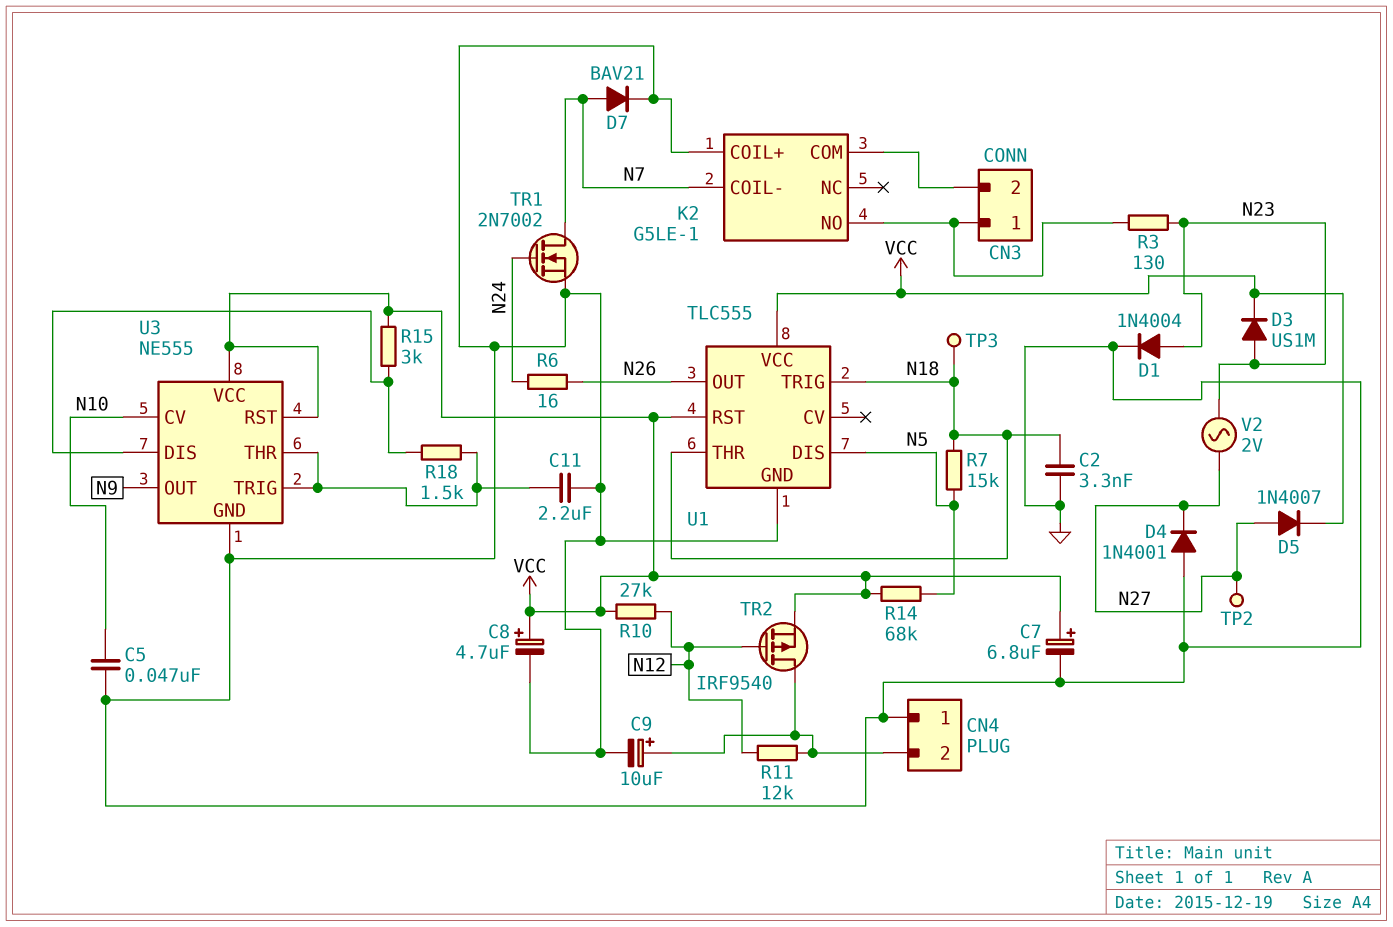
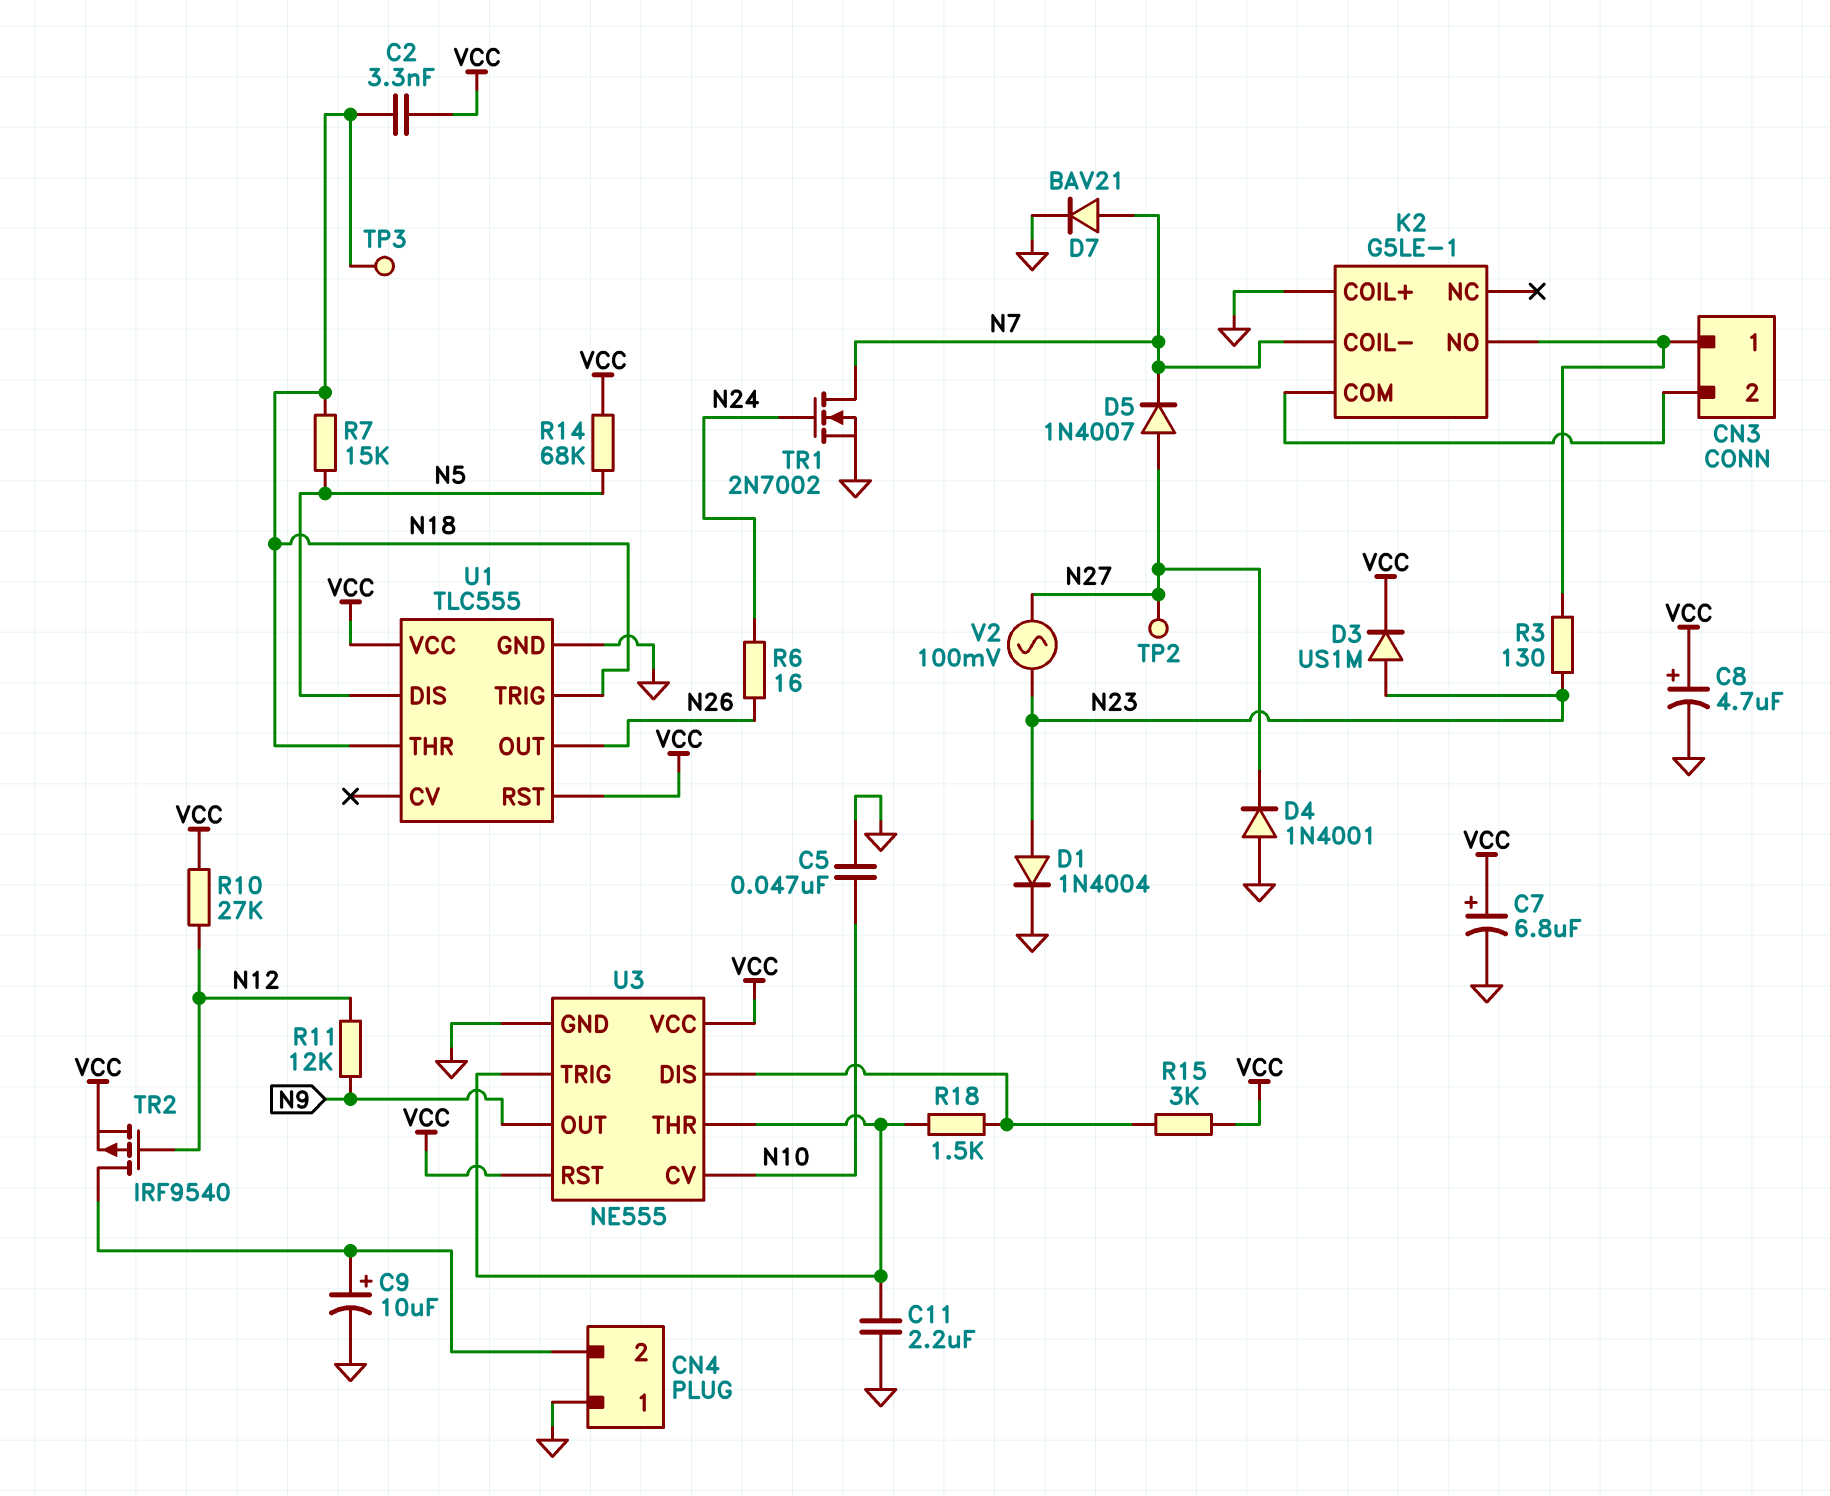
C2: 3.3nF (GND, N18) -> 3.3nF (N18, VCC)
D5: diode 1N4007 (A N27, K VCC) -> diode 1N4007 (A N27, K N7)
R11: 12k (CN4/2, N12) -> 12k (N9, N12)
V2: AC 2V (N23, N27) -> AC 100mV (N23, N27)

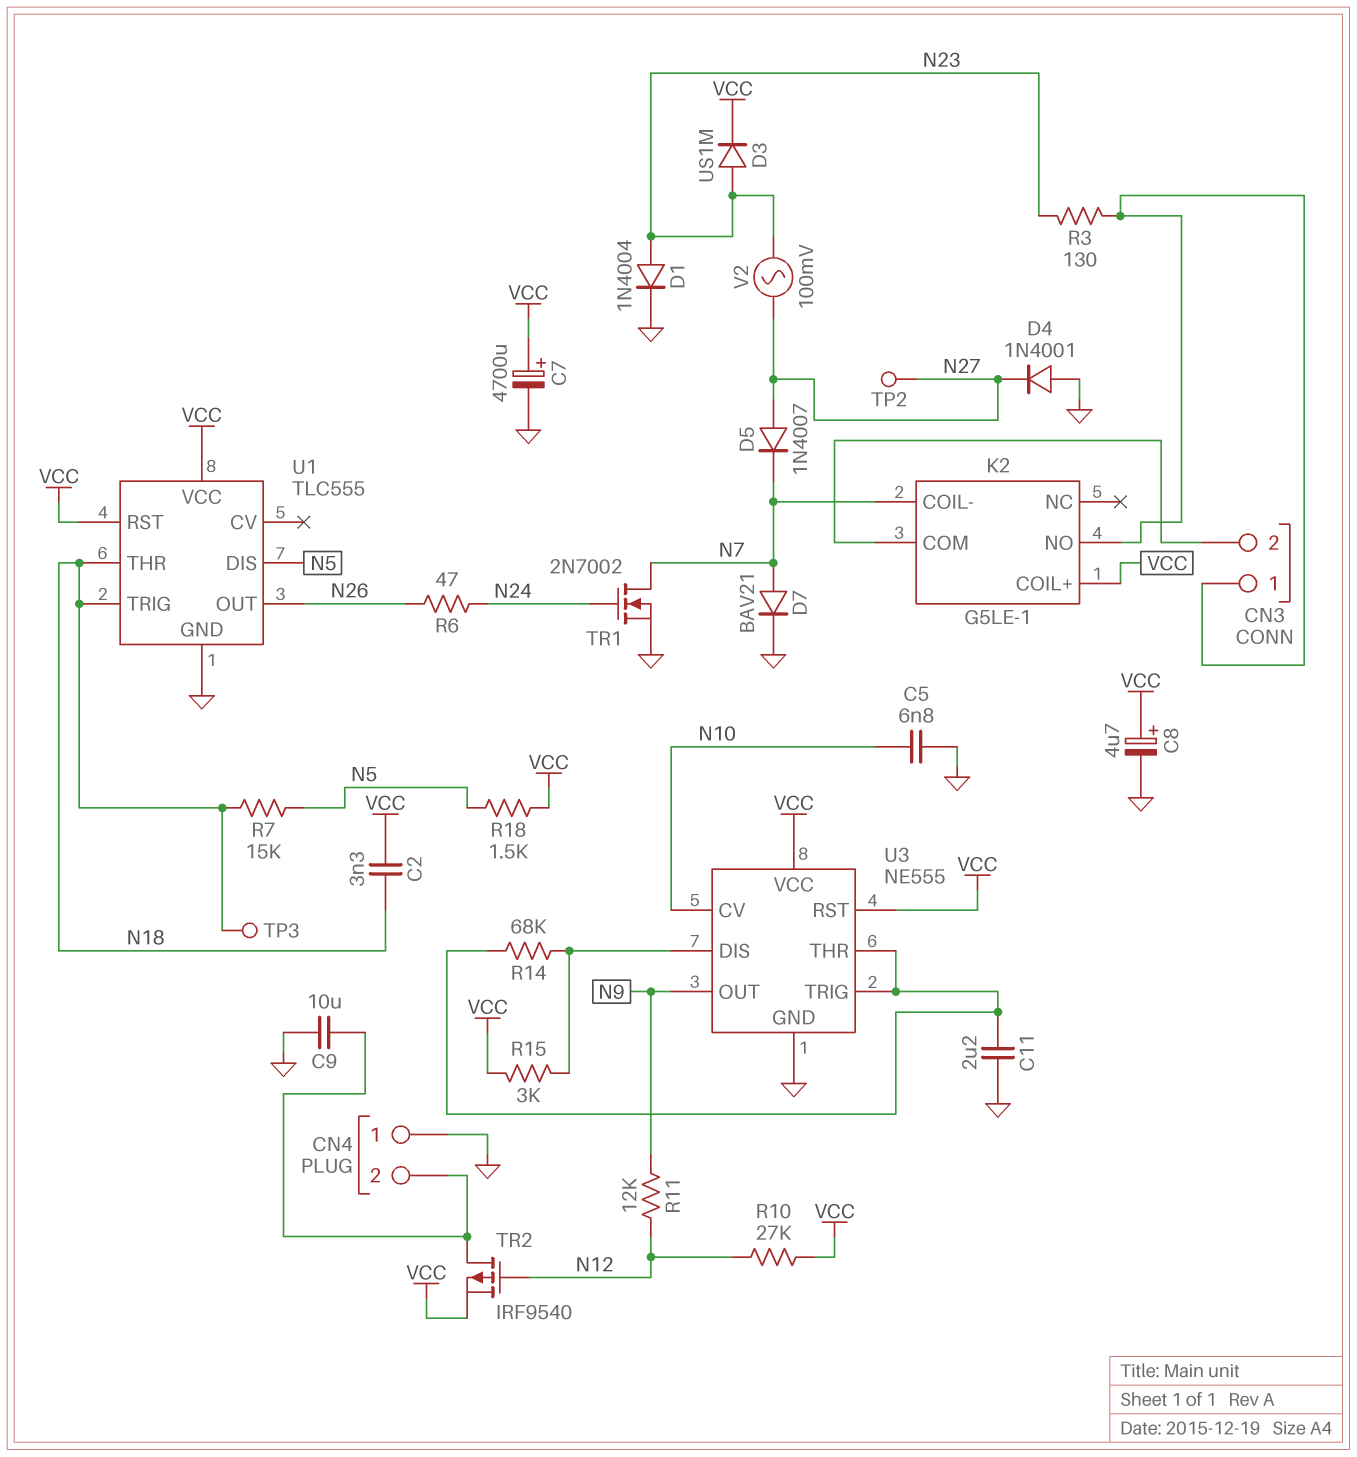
C5: 47nF (GND, N10) -> 6.8nF (GND, N10)
C7: 6.8uF (plus VCC, minus GND) -> 4700uF (plus VCC, minus GND)
C9: 10uF (plus CN4/2, minus GND) -> 10uF (CN4/2, GND)
K2 pin COIL+: GND -> VCC
R6: 16 (N24, N26) -> 47 (N24, N26)
R14: 68k (N5, VCC) -> 68k (U3/DIS, U3/THR)
R18: 1.5k (U3/DIS, U3/THR) -> 1.5k (N5, VCC)

